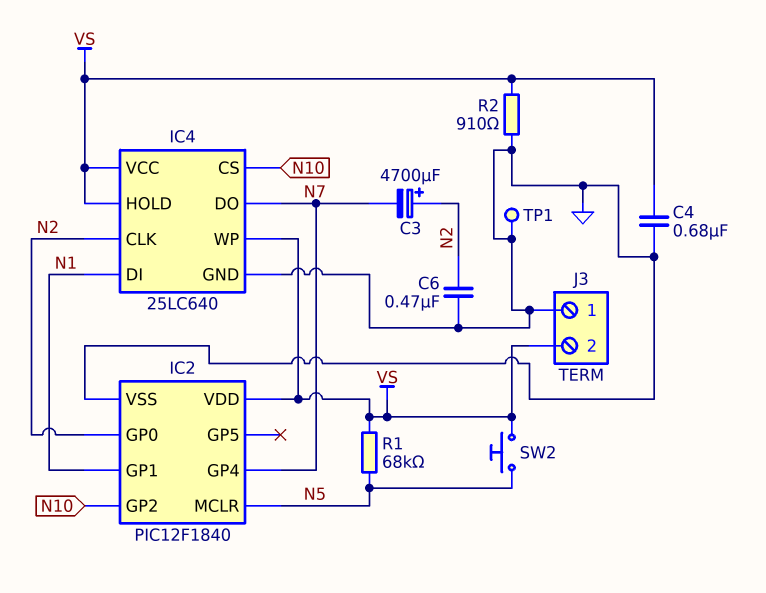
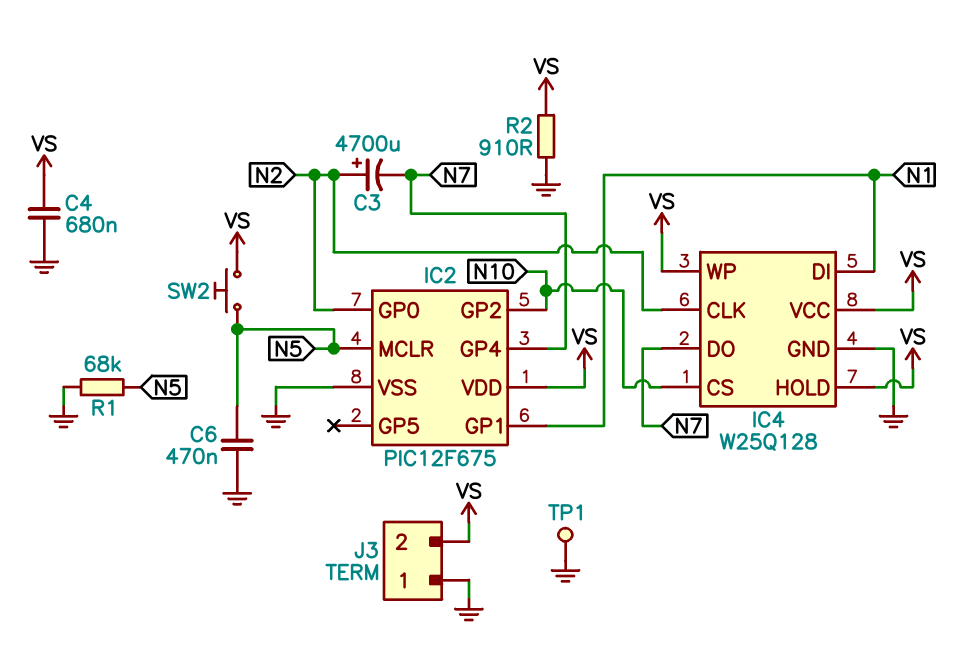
C6: 470nF (GND, N2) -> 470nF (GND, N5)
IC2: PIC12F1840 -> PIC12F675
IC4: 25LC640 -> W25Q128
R1: 68k (N5, VS) -> 68k (GND, N5)

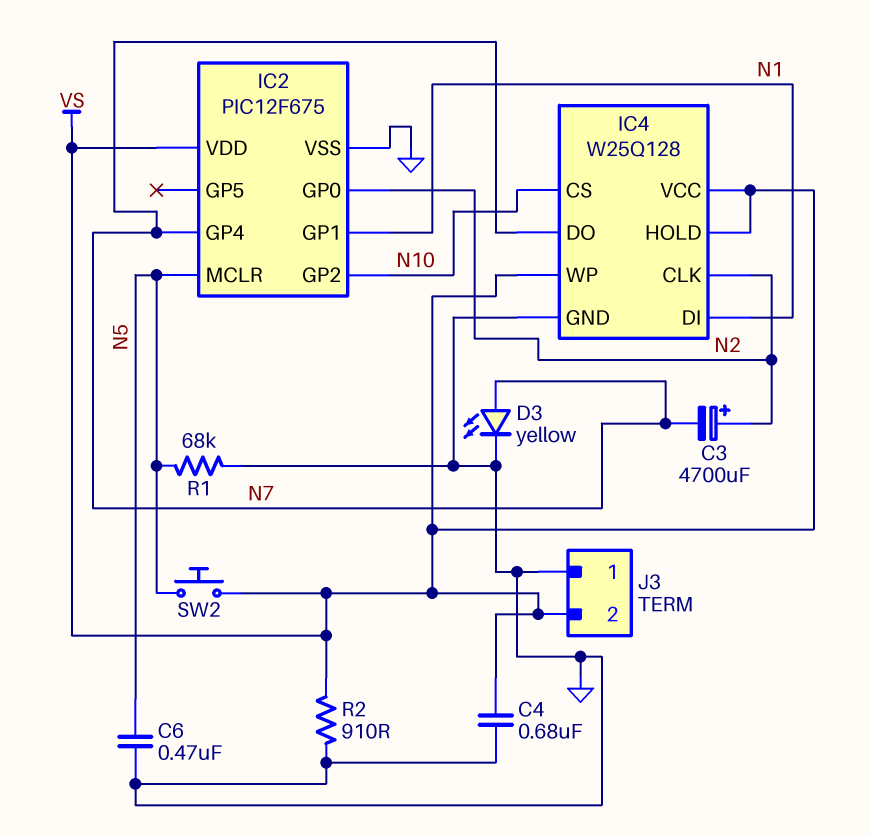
D3: none -> LED yellow (A N7, K GND)
TP1: test point (GND) -> none

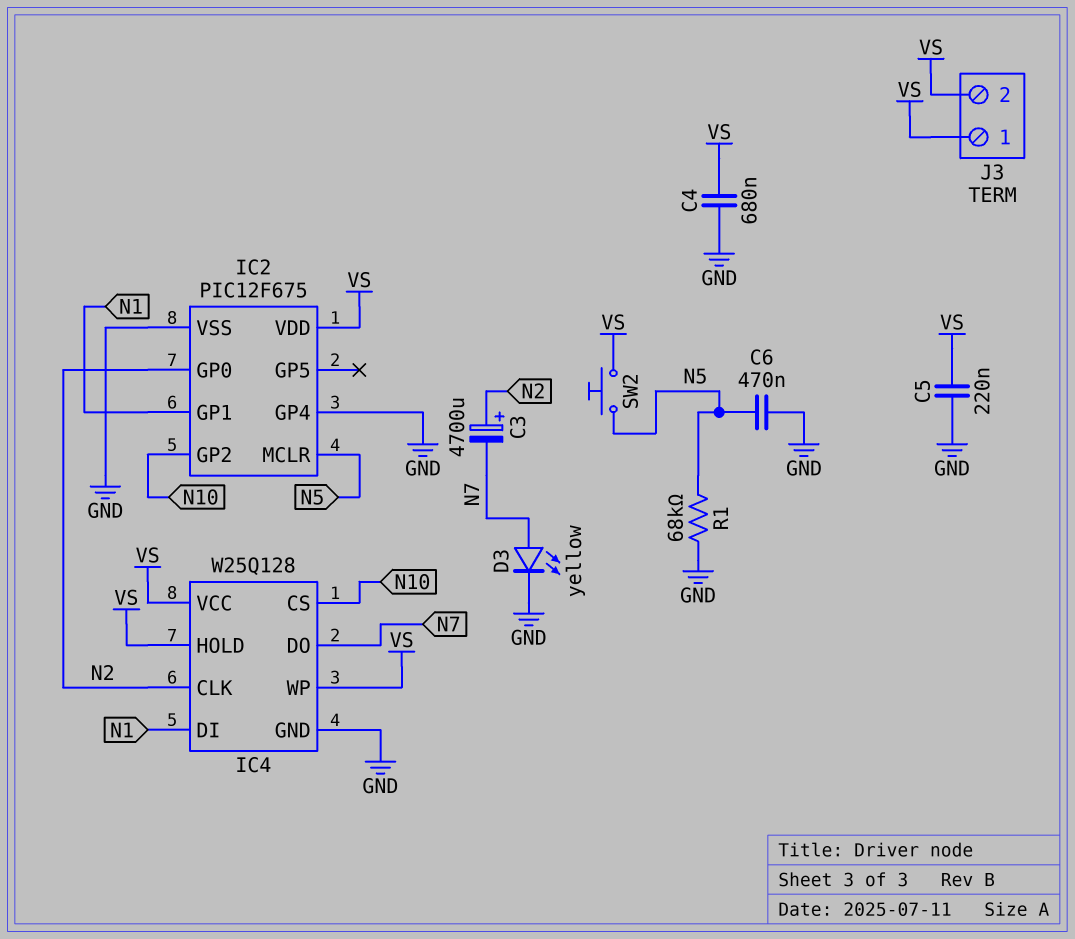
C5: none -> 220nF (GND, VS)
IC2 pin GP4: N7 -> GND
J3 pin 1: GND -> VS
R2: 910 (GND, VS) -> none

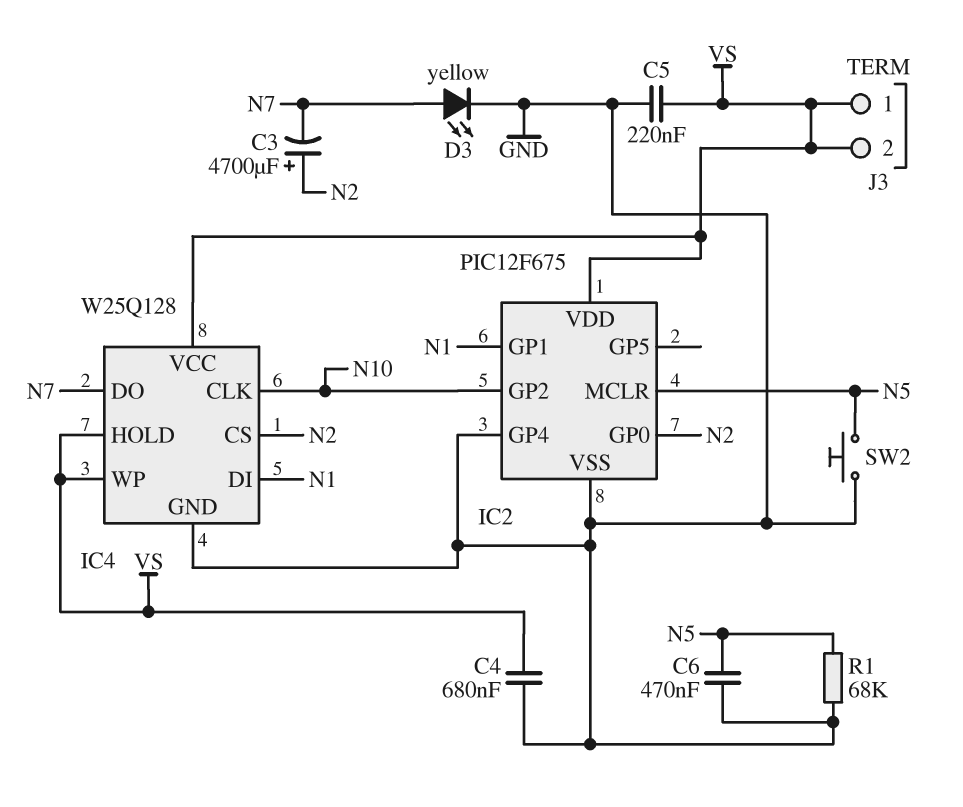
IC4 pin CLK: N2 -> N10
IC4 pin CS: N10 -> N2
SW2: button (N5, VS) -> button (GND, N5)

